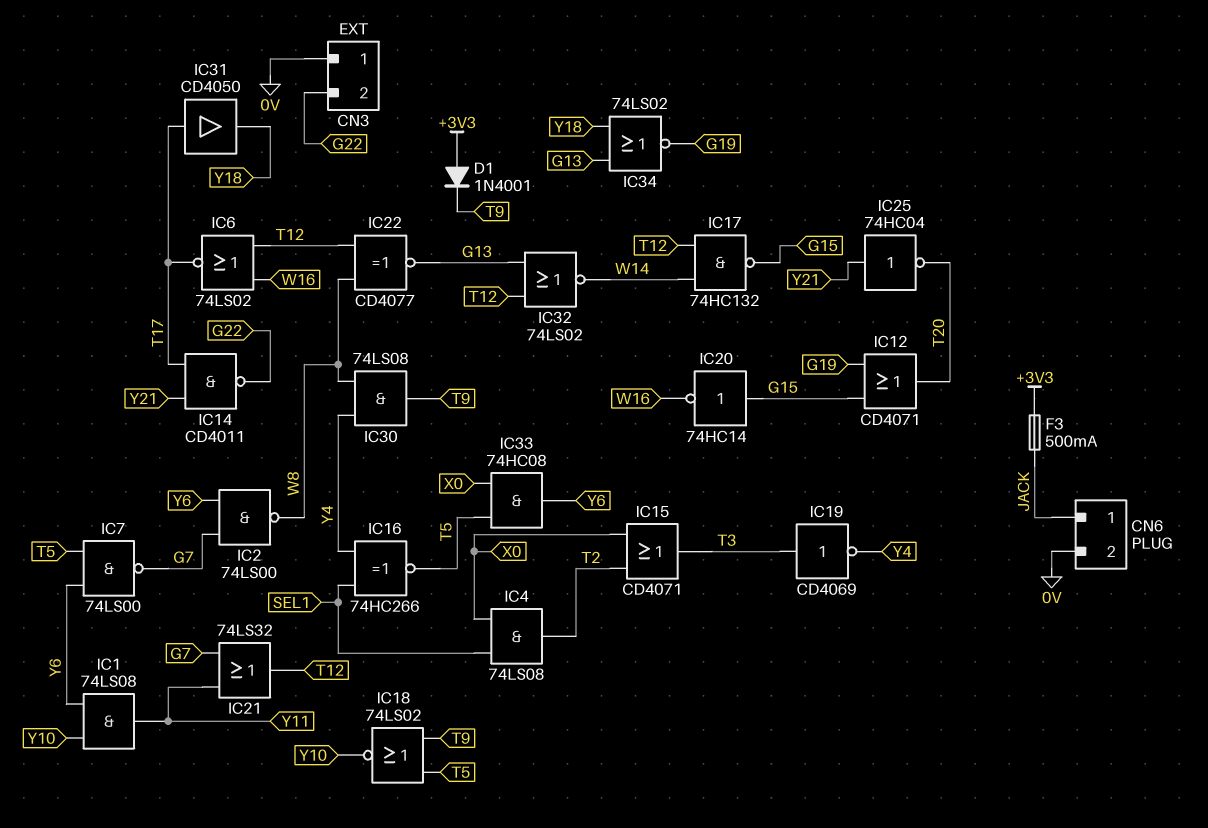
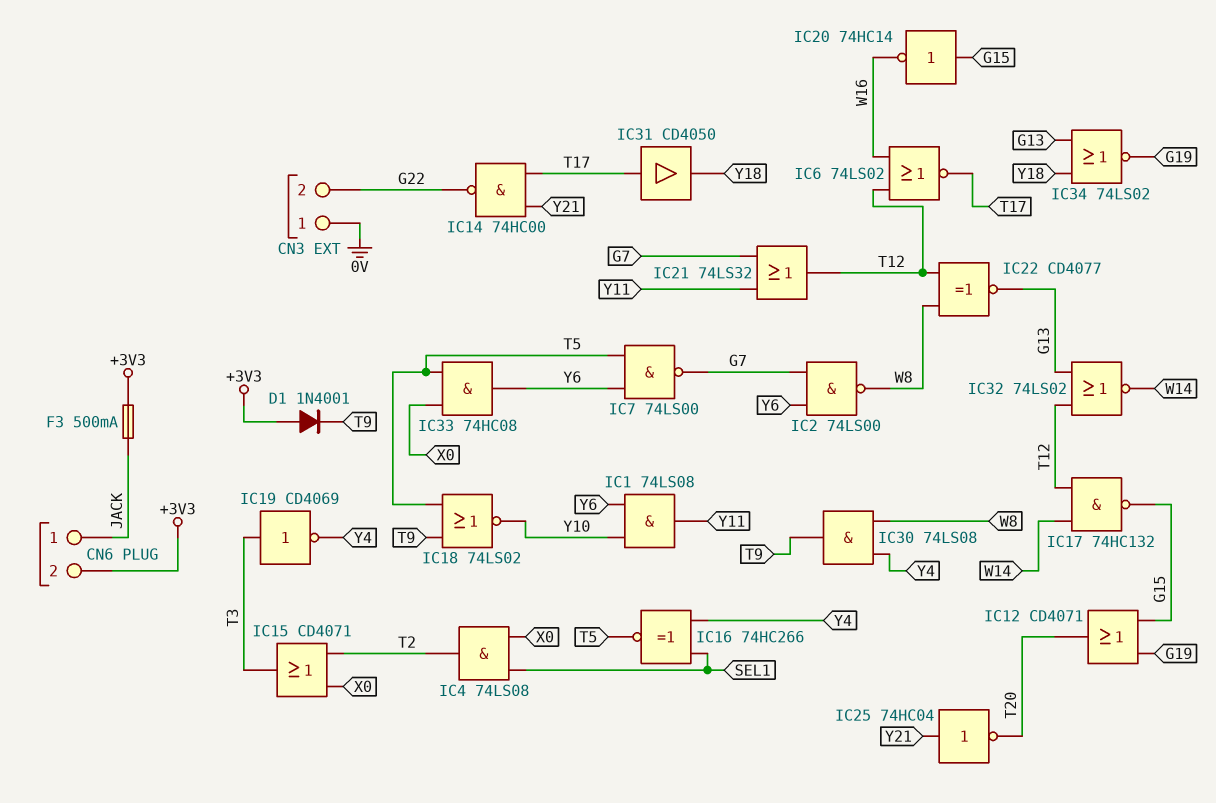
CN6 pin 2: 0V -> +3V3
IC14: NAND CD4011 (in T17, in Y21, out G22) -> NAND 74HC00 (in T17, in Y21, out G22)

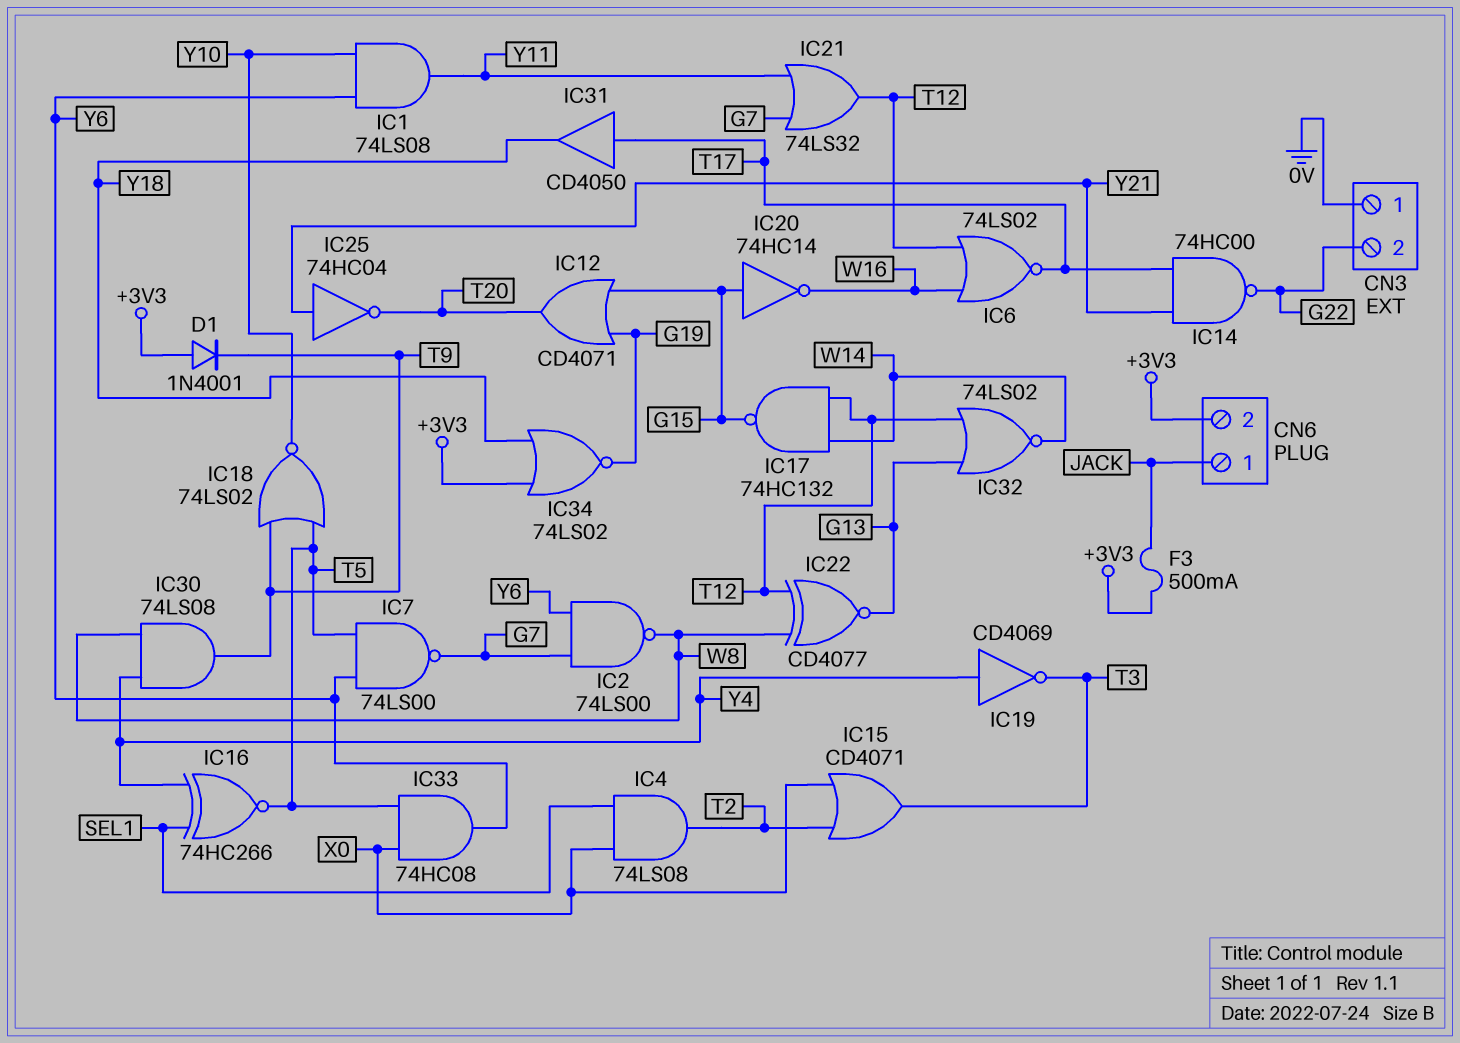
IC19: NOT CD4069 (in T3, out Y4) -> NOT CD4069 (in Y4, out T3)
IC34: NOR 74LS02 (in G13, in Y18, out G19) -> NOR 74LS02 (in +3V3, in Y18, out G19)

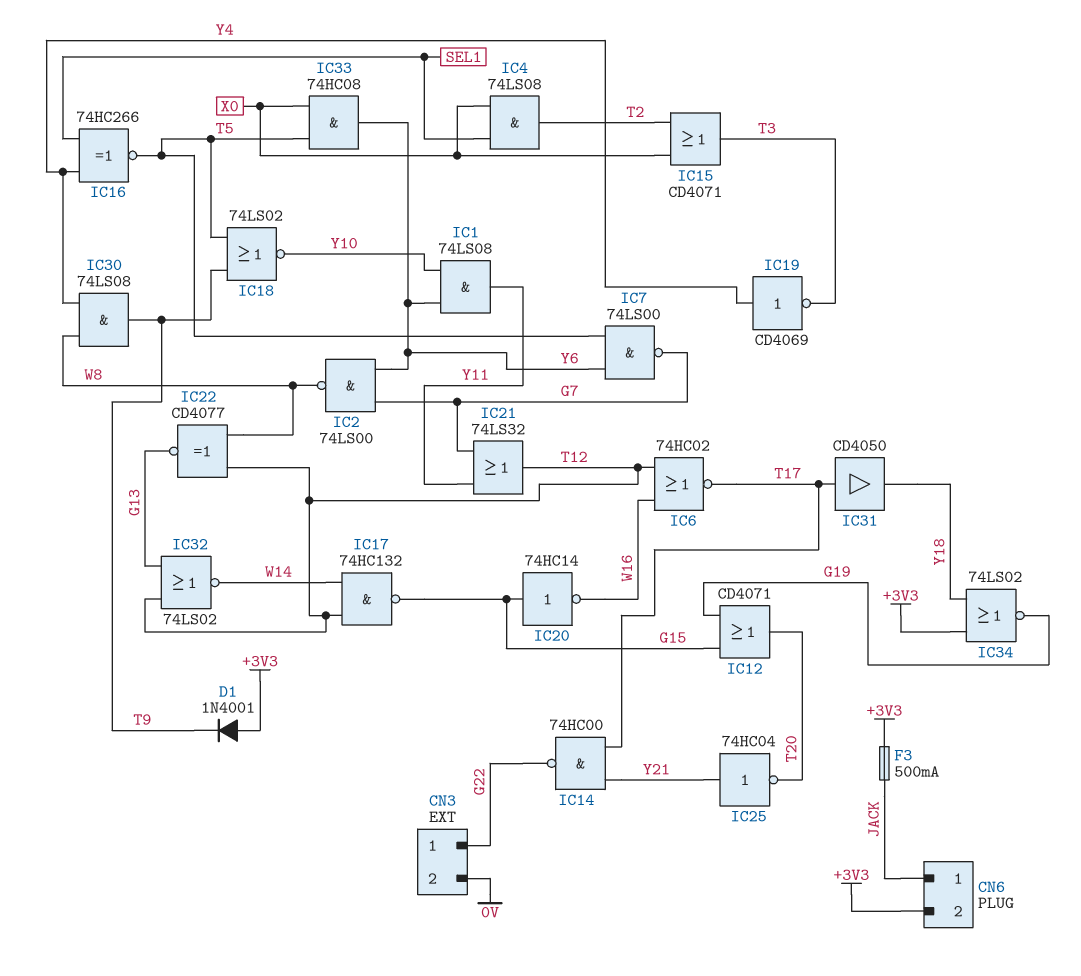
CN3 pin 1: 0V -> G22
CN3 pin 2: G22 -> 0V
IC6: NOR 74LS02 (in T12, in W16, out T17) -> NOR 74HC02 (in T12, in W16, out T17)

